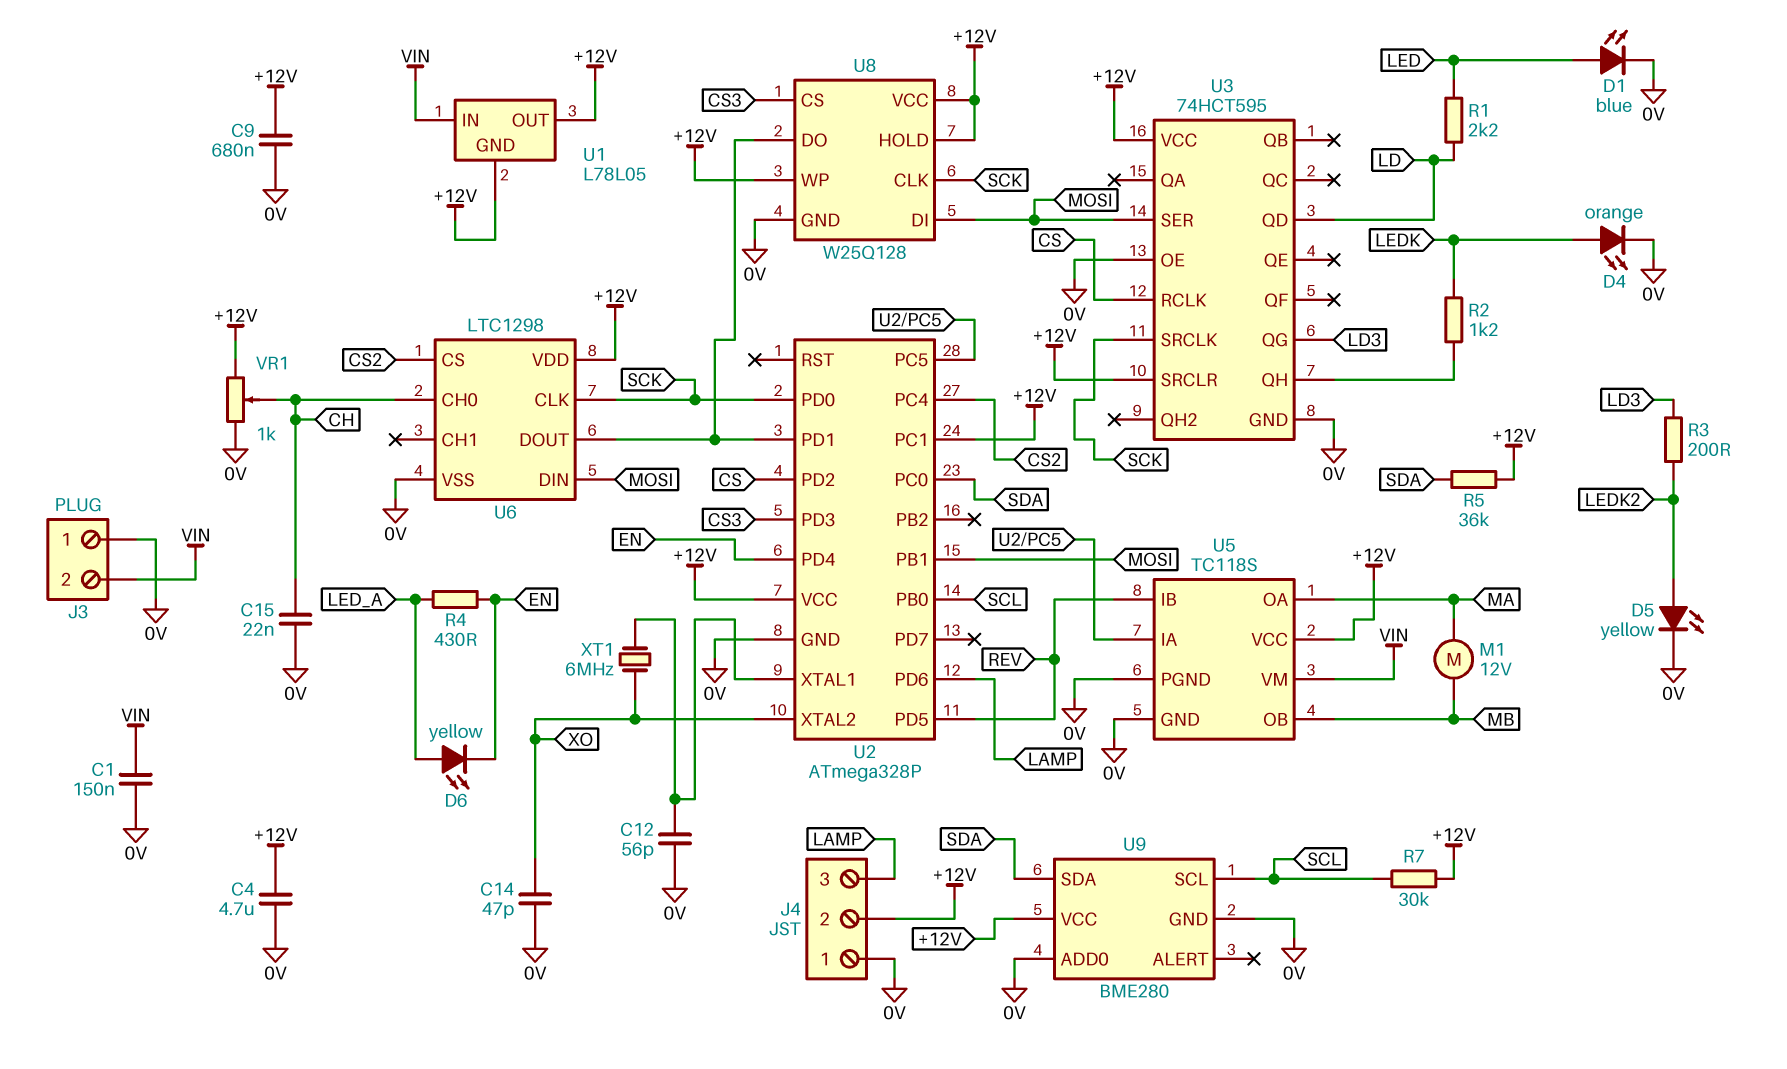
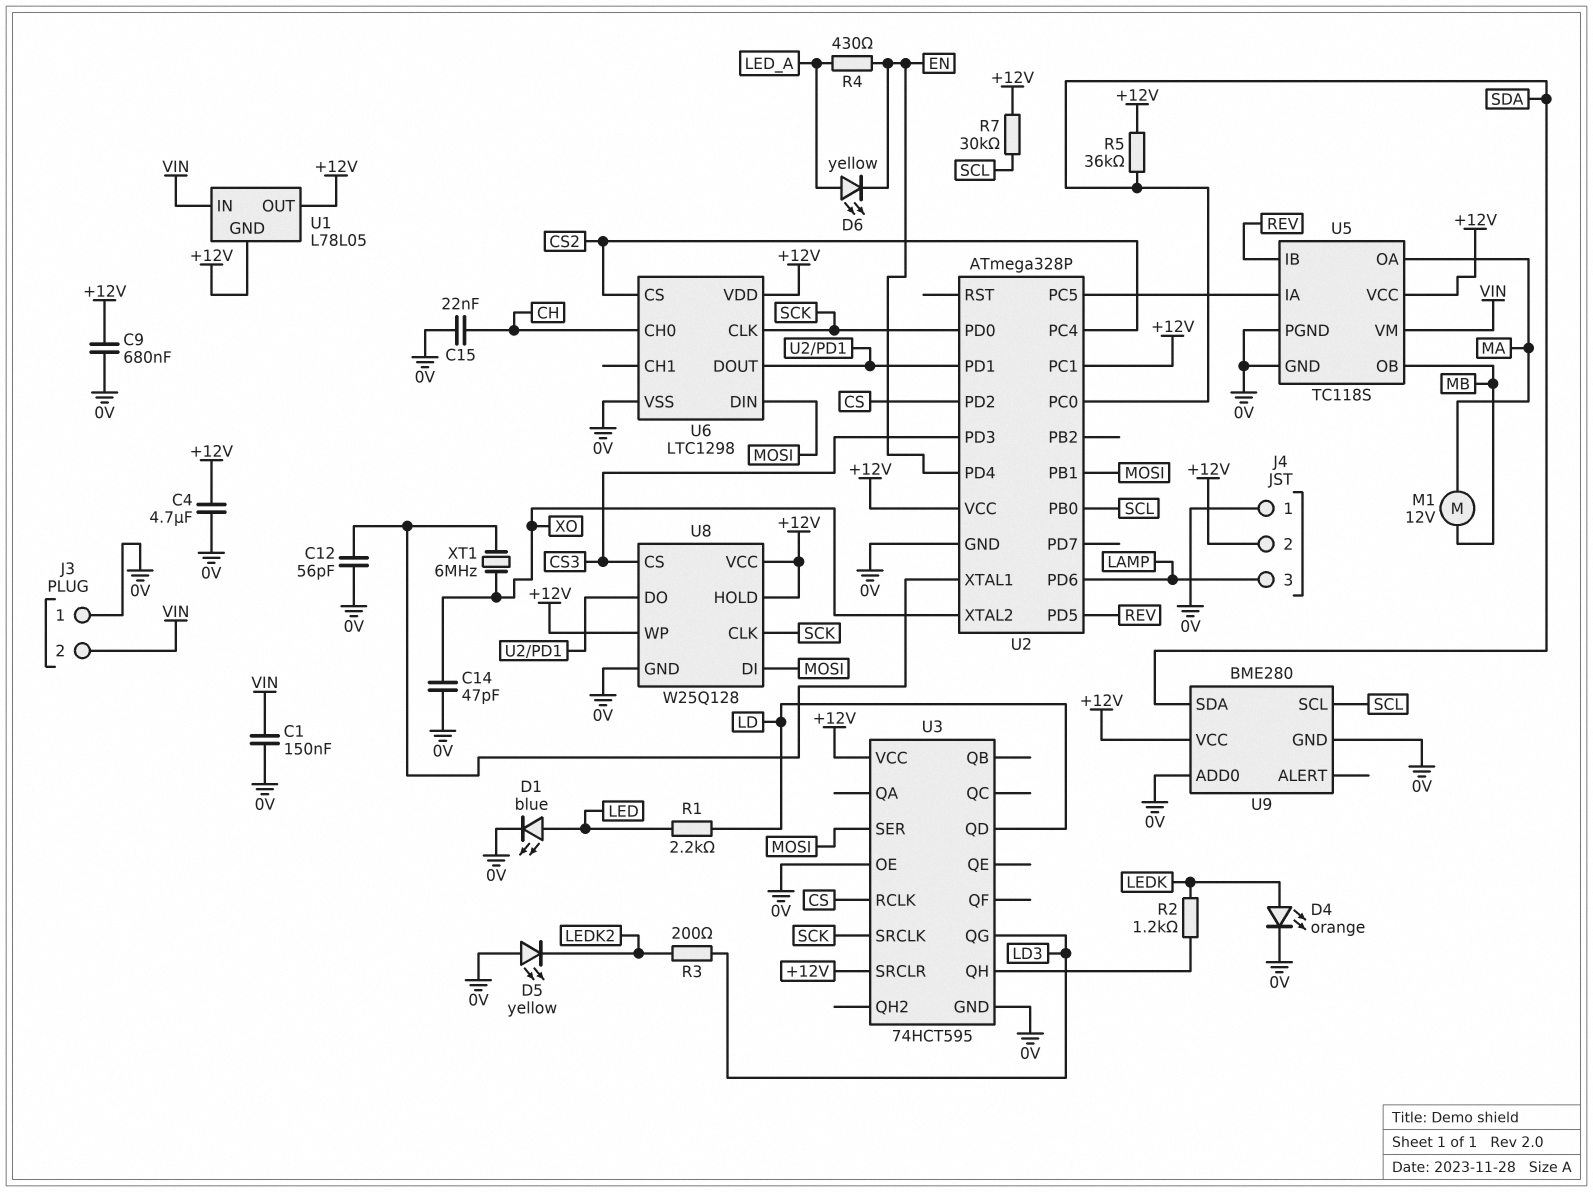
D5: LED yellow (A LEDK2, K 0V) -> LED yellow (A 0V, K LEDK2)
VR1: 1k (+12V, 0V, wiper CH) -> none

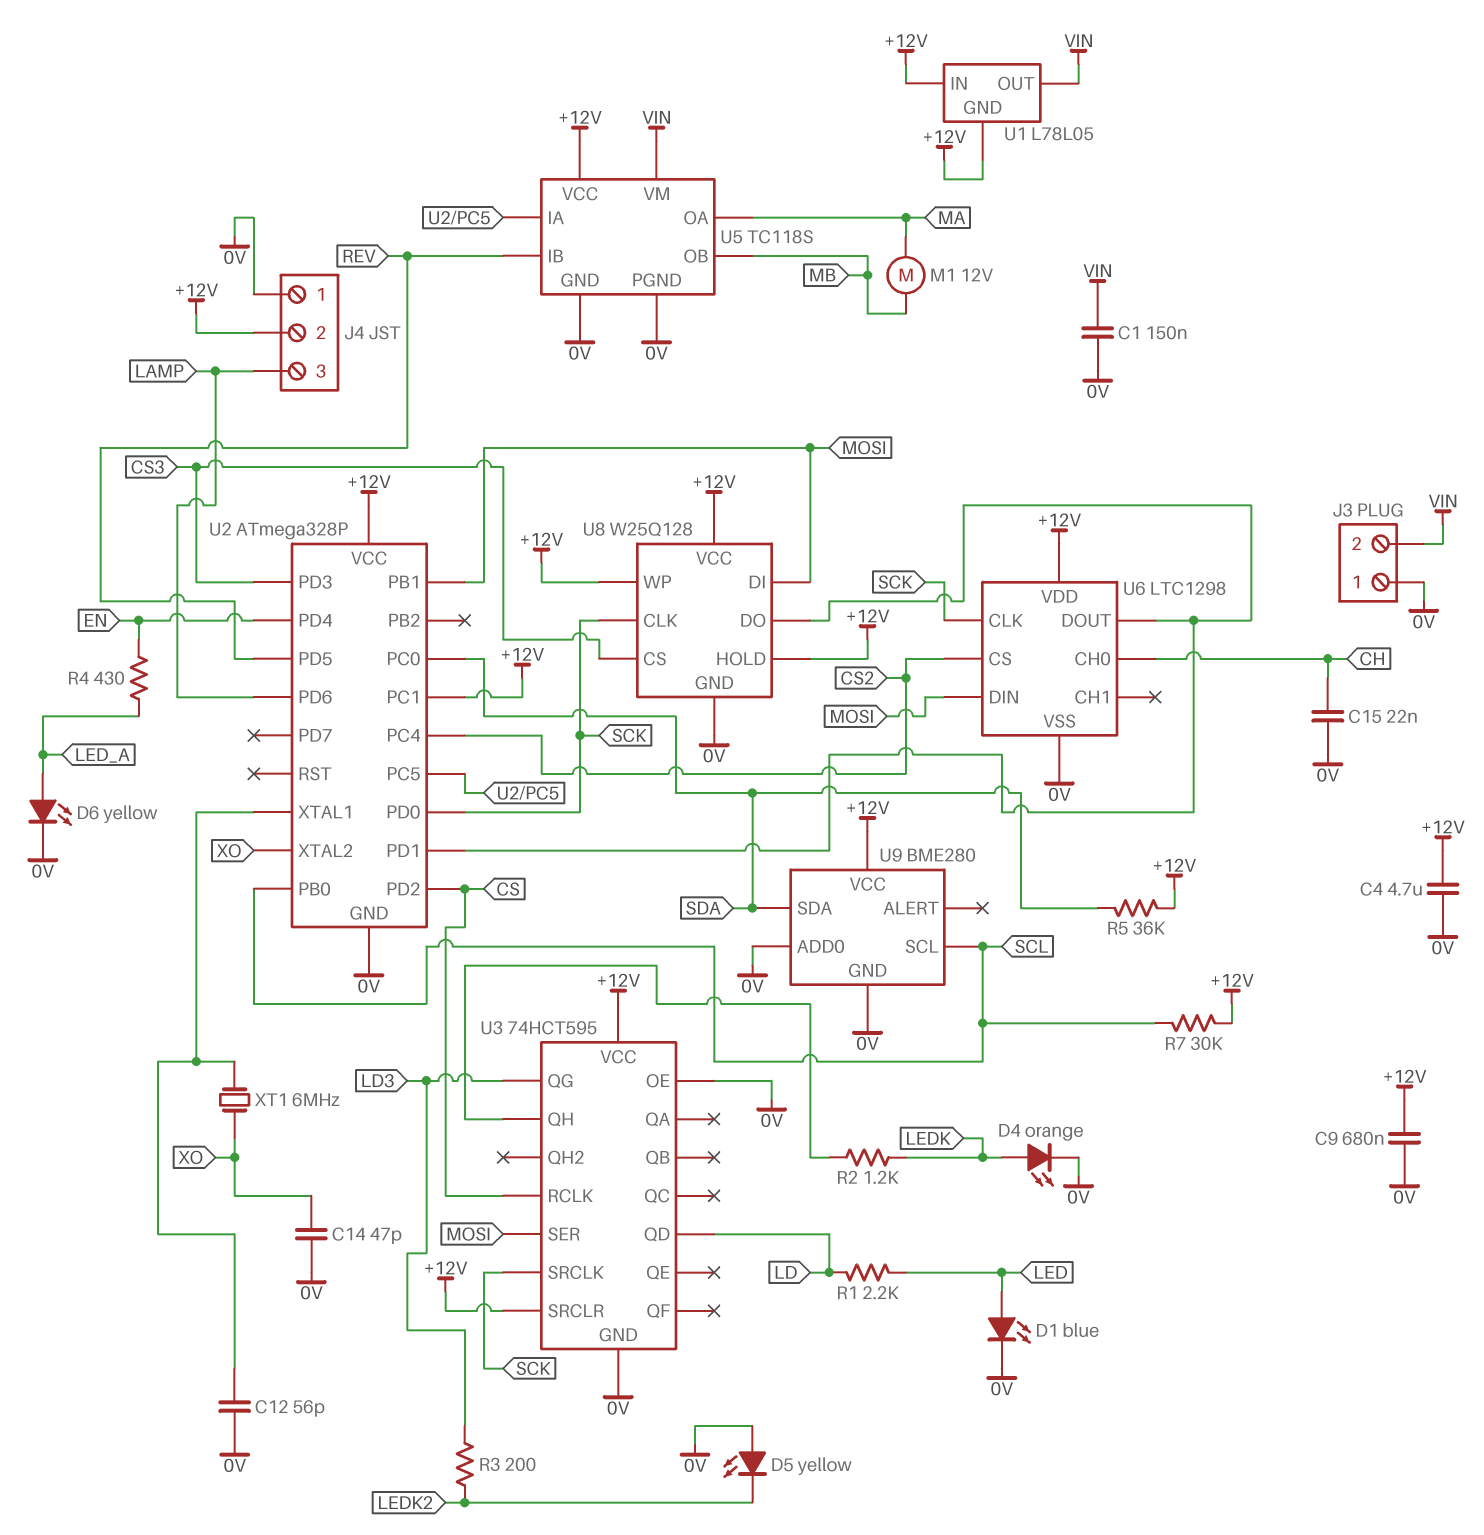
D6: LED yellow (A LED_A, K EN) -> LED yellow (A LED_A, K 0V)
U1 pin IN: VIN -> +12V
U1 pin OUT: +12V -> VIN

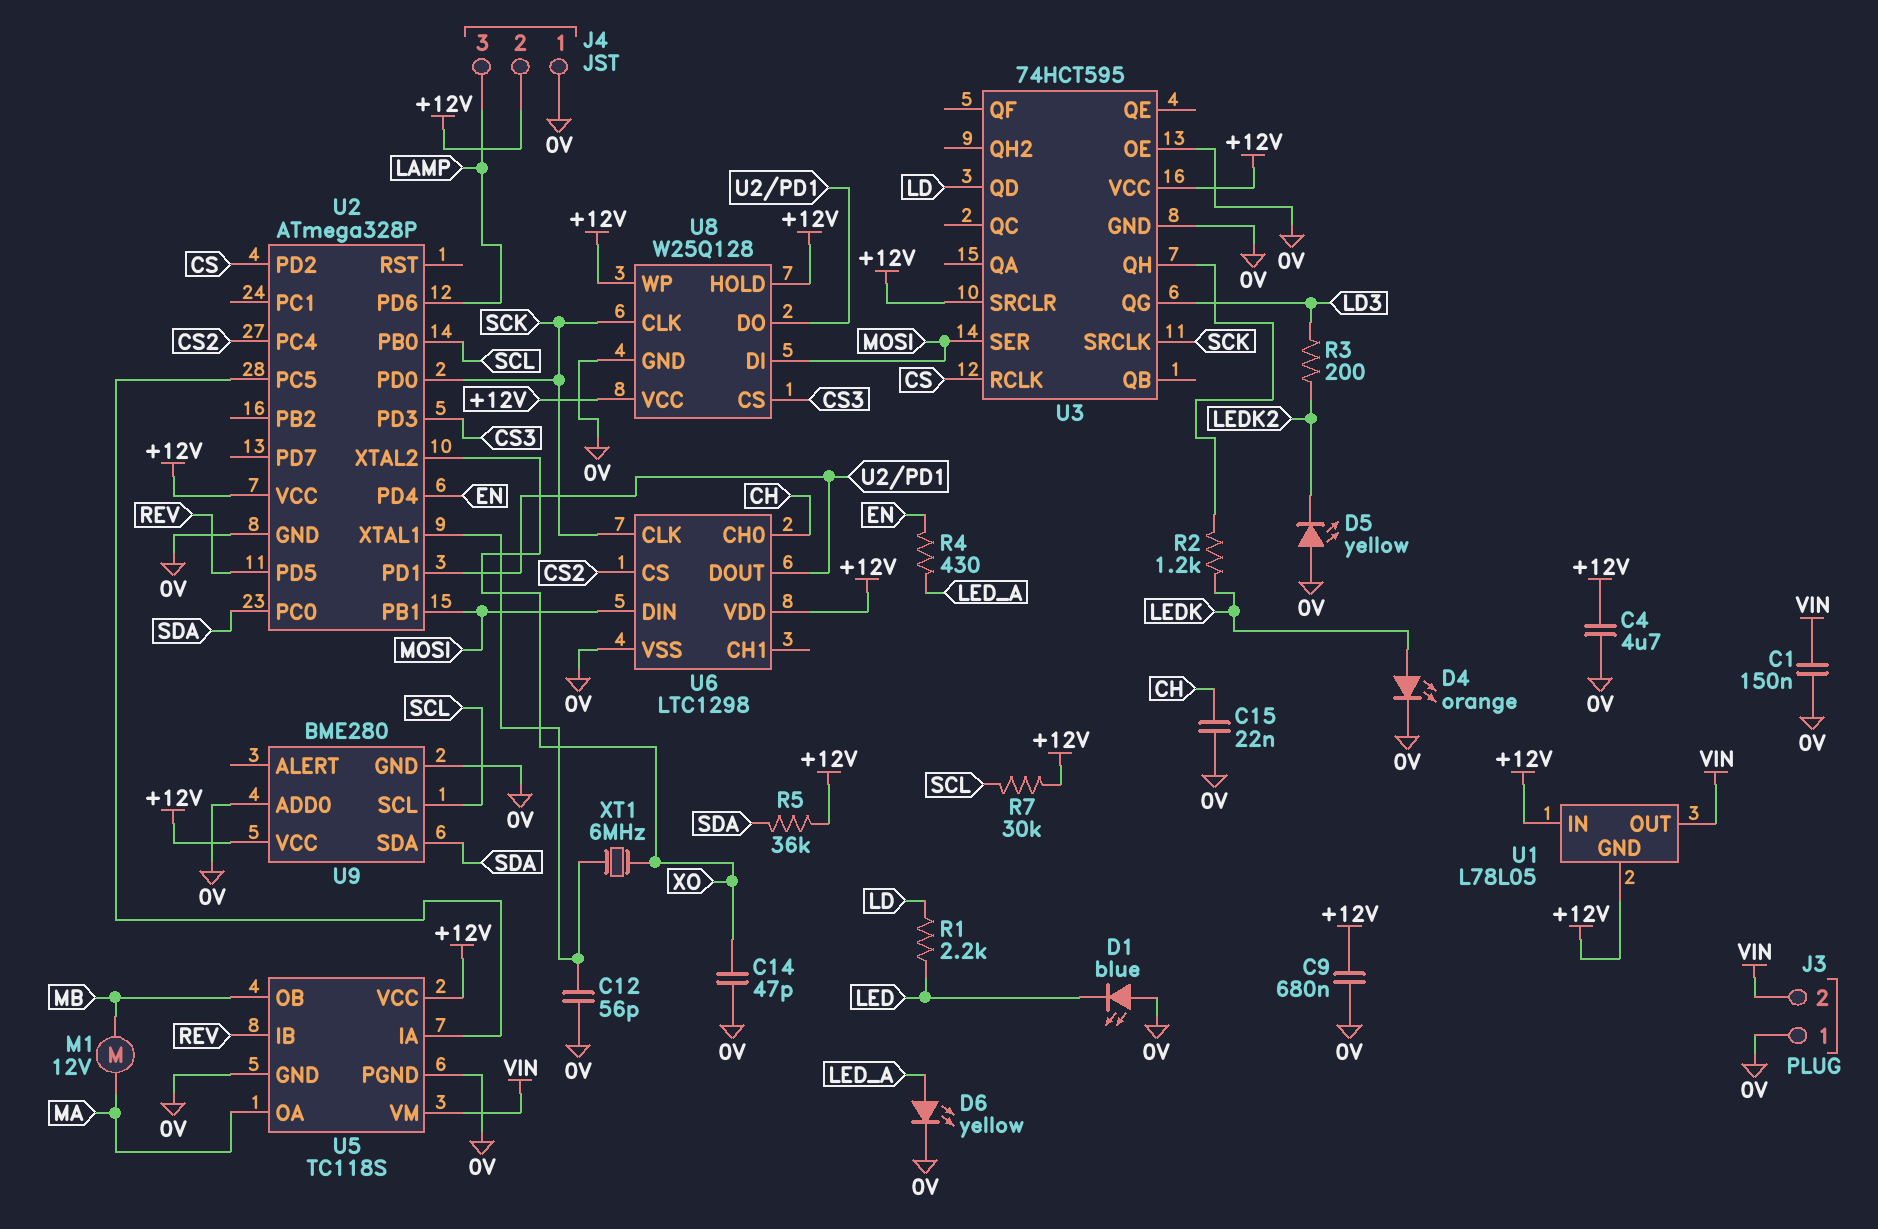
D1: LED blue (A LED, K 0V) -> LED blue (A 0V, K LED)
U2 pin PC1: +12V -> none

